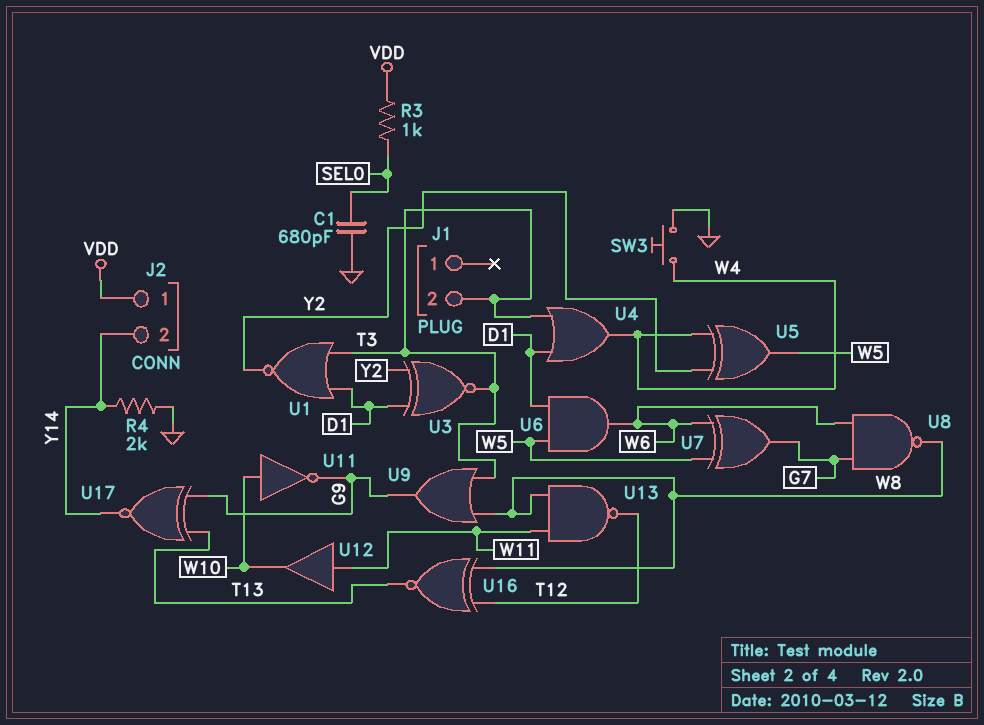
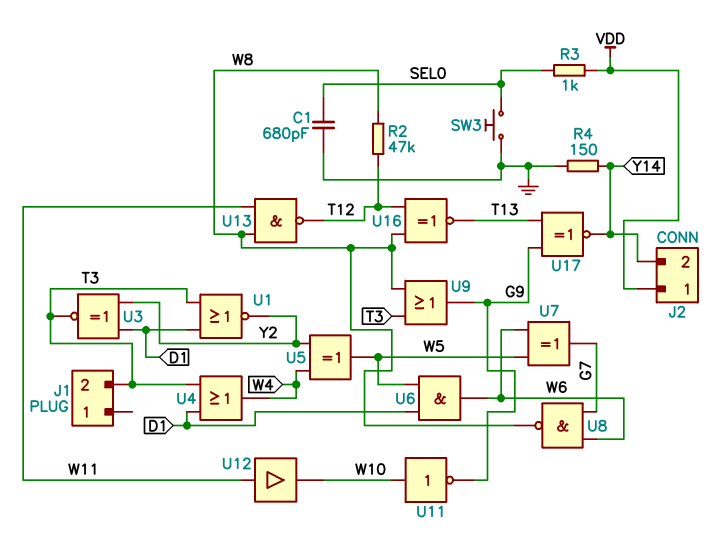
R2: none -> 47k (T12, W8)
R4: 2k (GND, Y14) -> 150 (GND, Y14)
SW3: button (GND, W4) -> button (GND, SEL0)

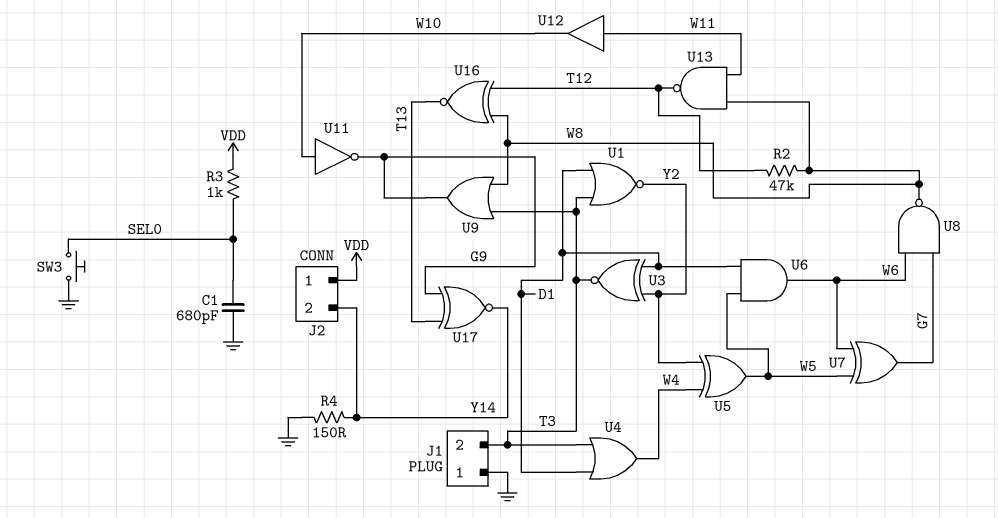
J1 pin 1: none -> GND

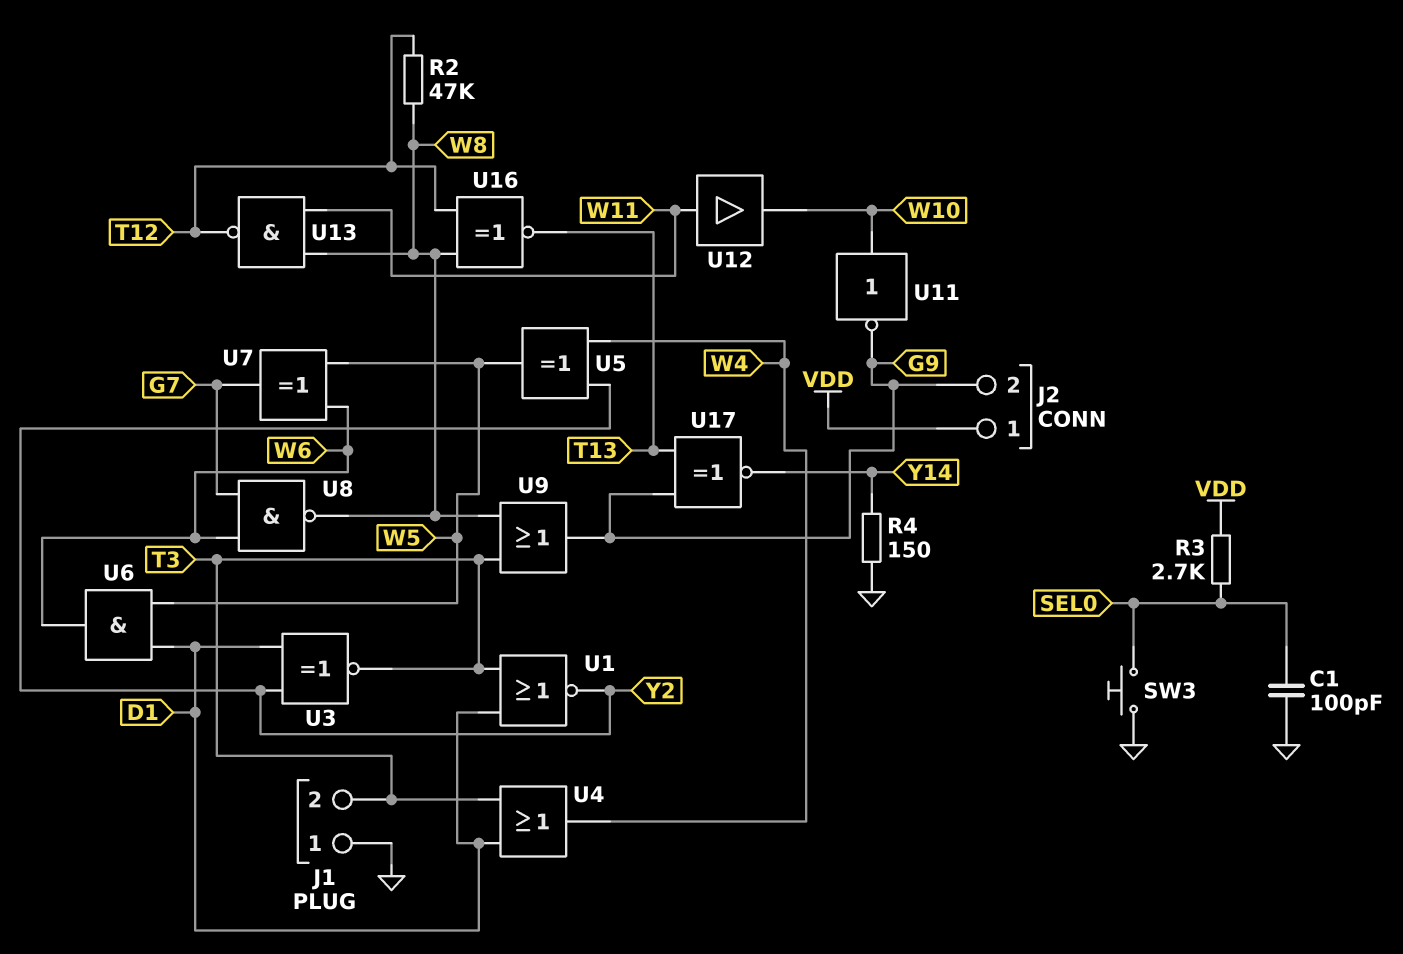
C1: 680pF (GND, SEL0) -> 100pF (GND, SEL0)
J2 pin 2: Y14 -> G9
R3: 1k (SEL0, VDD) -> 2.7k (SEL0, VDD)

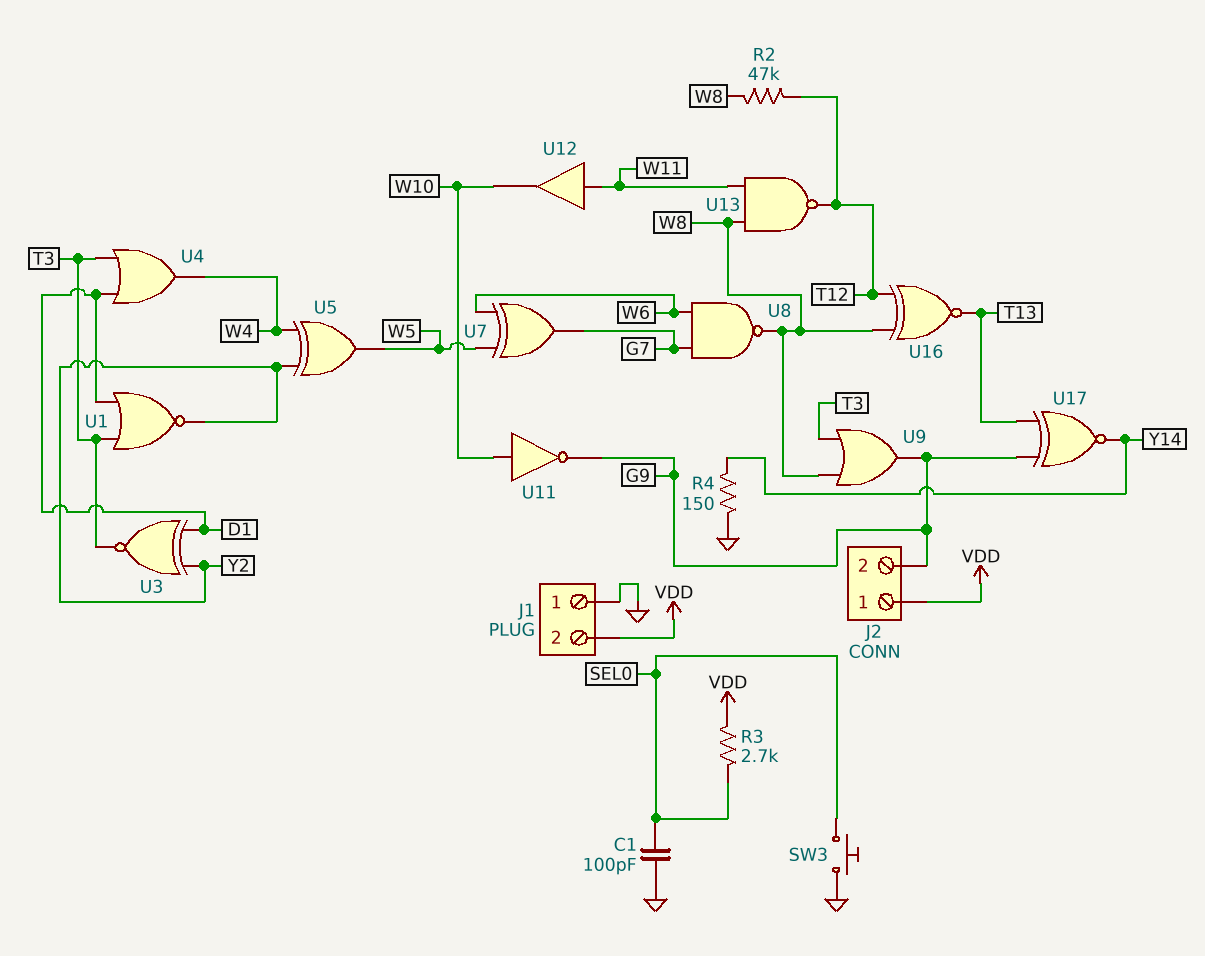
J1 pin 2: T3 -> VDD
U6: AND (in D1, in W5, out W6) -> none

